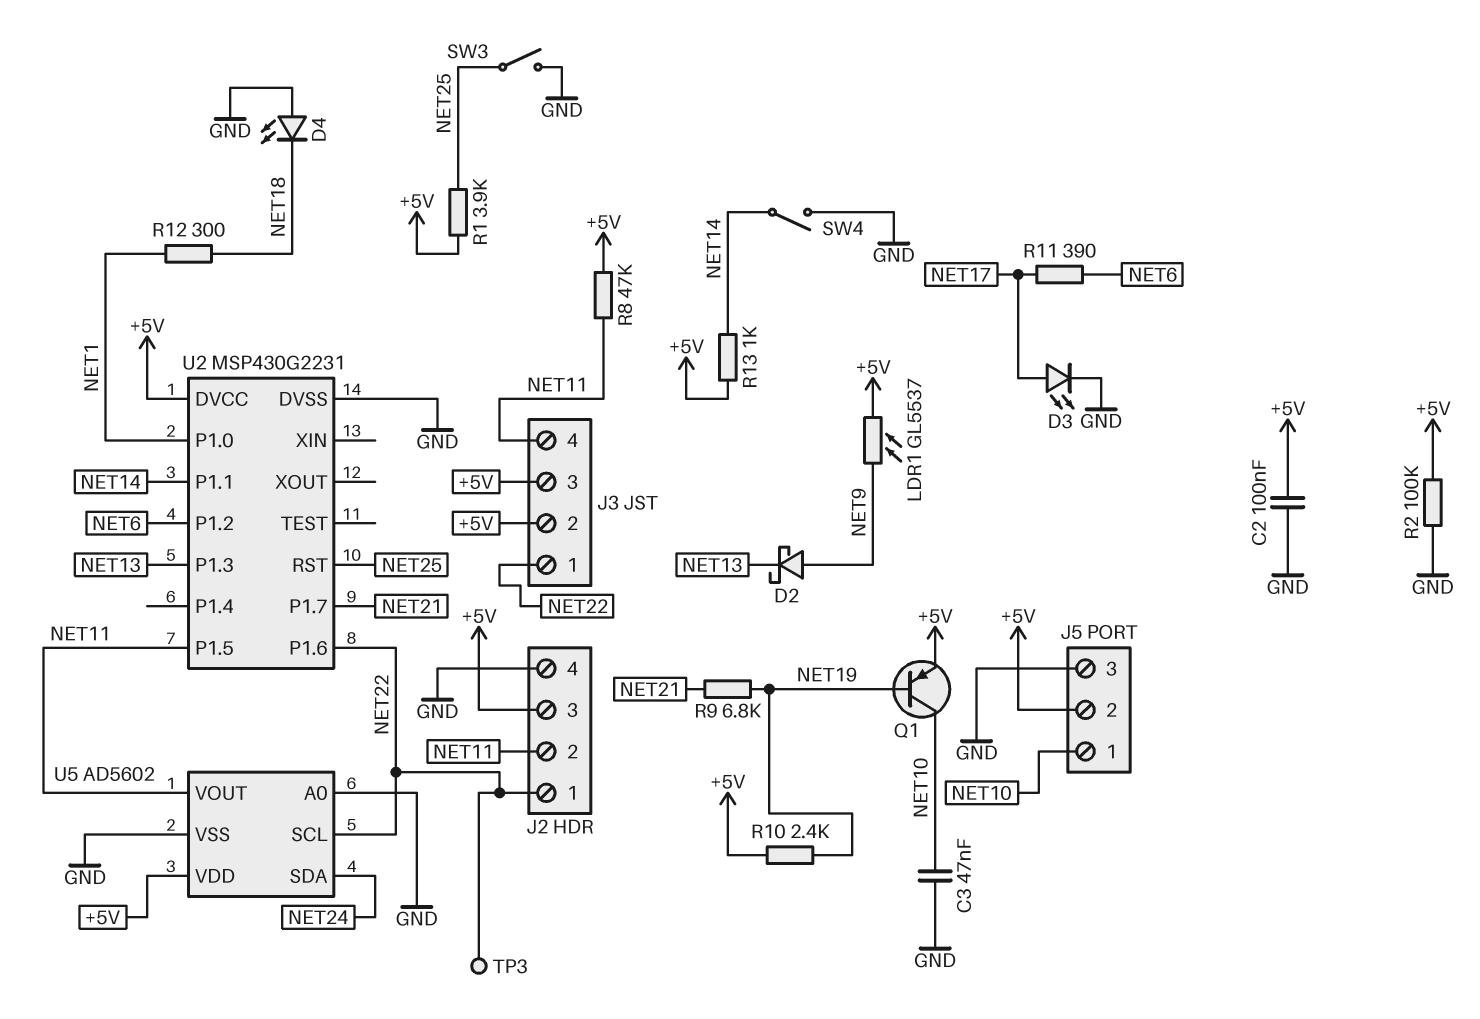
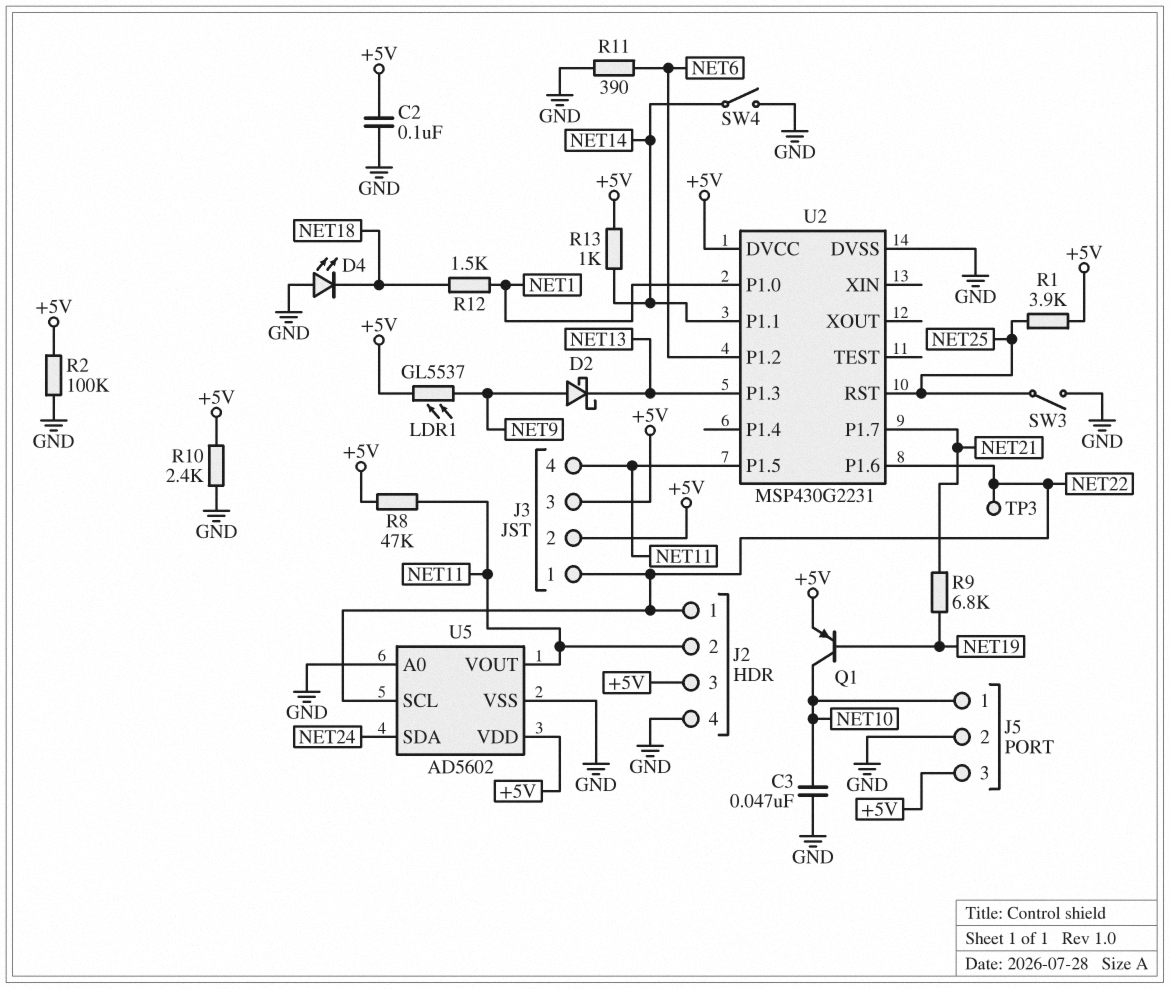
D3: LED (A NET17, K GND) -> none
J5 pin 2: +5V -> GND
J5 pin 3: GND -> +5V
R10: 2.4k (+5V, NET19) -> 2.4k (+5V, GND)
R11: 390 (NET6, NET17) -> 390 (GND, NET6)
R12: 300 (NET1, NET18) -> 1.5k (NET1, NET18)

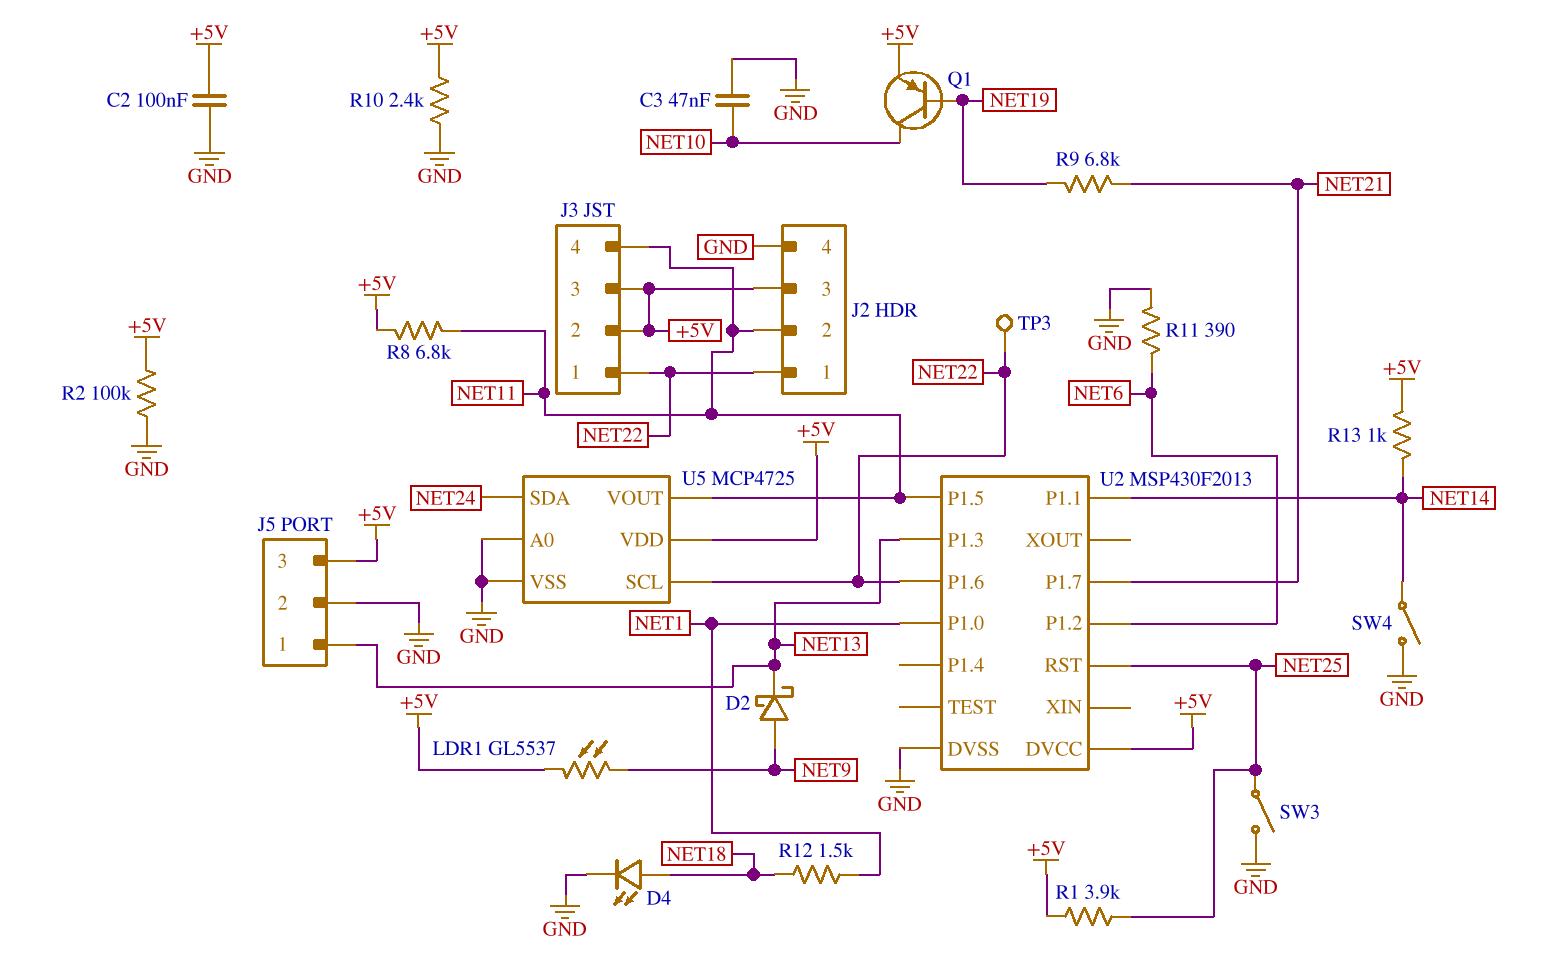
D4: LED (A GND, K NET18) -> LED (A NET18, K GND)
J5 pin 1: NET10 -> NET13
R8: 47k (+5V, NET11) -> 6.8k (+5V, NET11)
U2: MSP430G2231 -> MSP430F2013
U5: AD5602 -> MCP4725

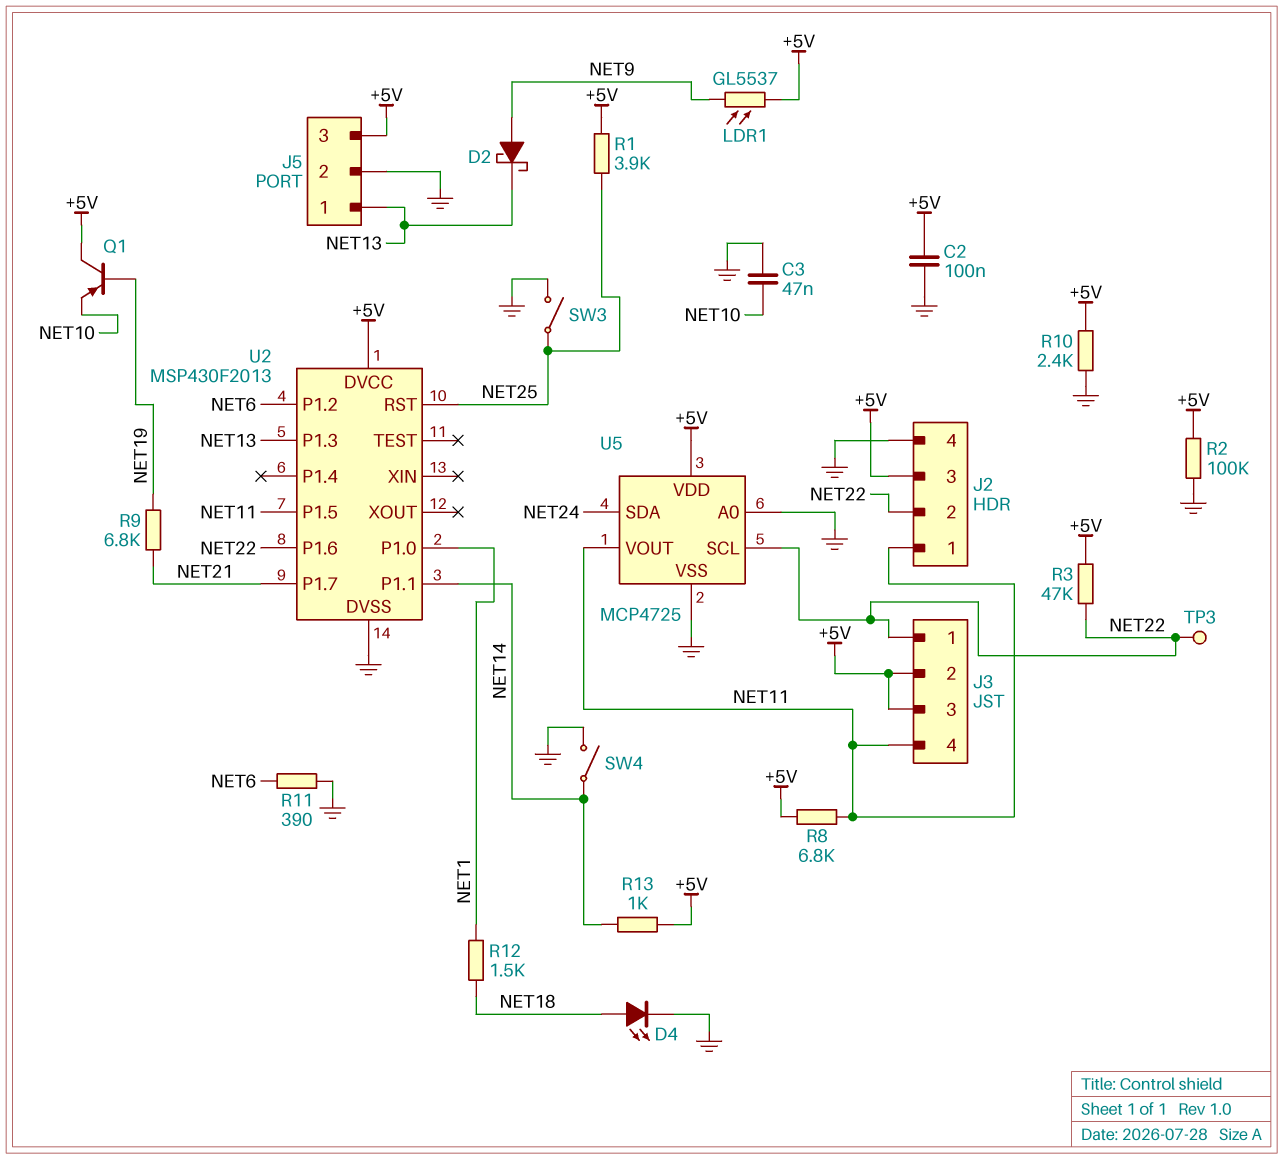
J2 pin 1: NET22 -> NET11
J2 pin 2: NET11 -> NET22
Q1: PNP (B NET19, C NET10, E +5V) -> PNP (B NET19, C +5V, E NET10)
R3: none -> 47k (+5V, NET22)

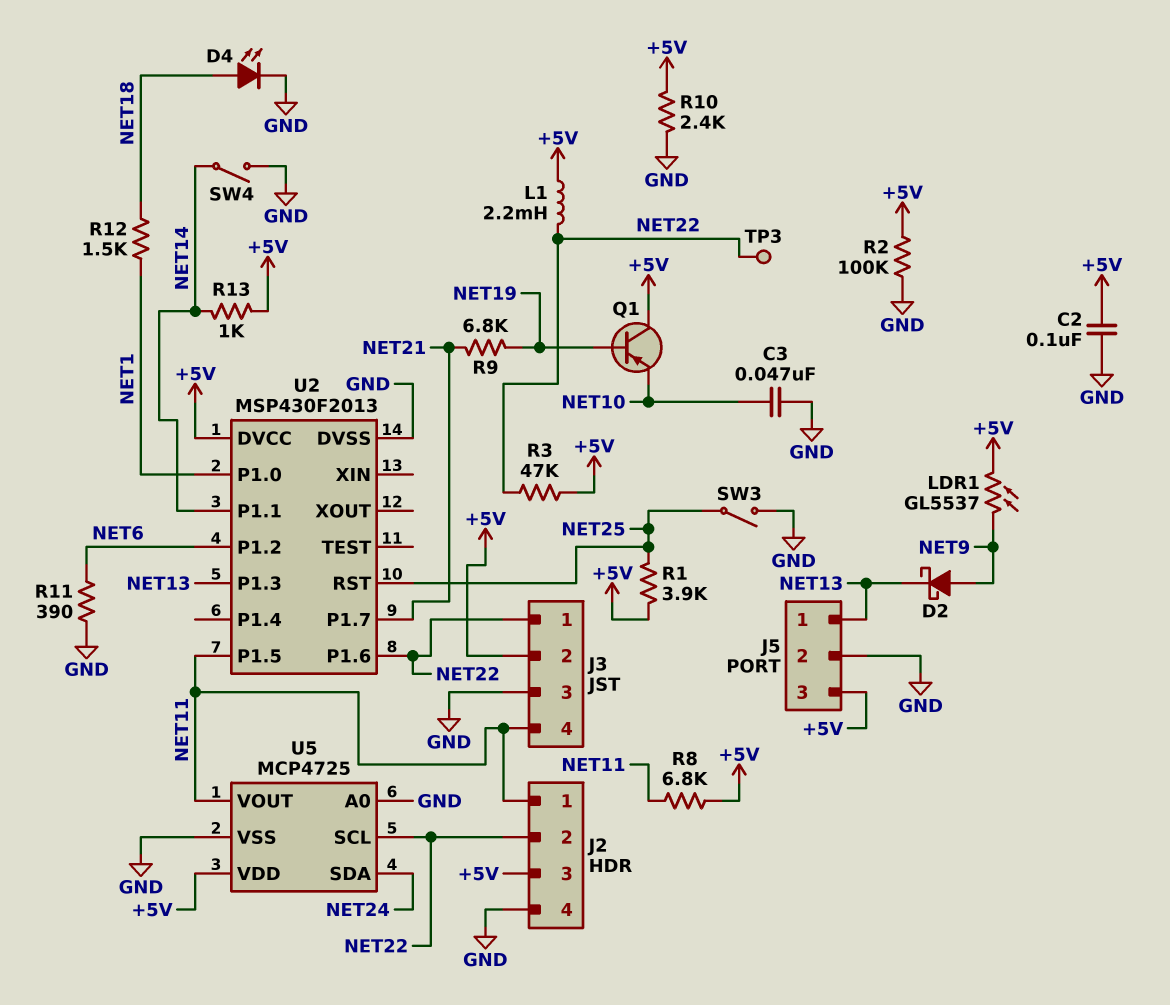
J3 pin 3: +5V -> GND
L1: none -> 2.2mH (+5V, NET22)

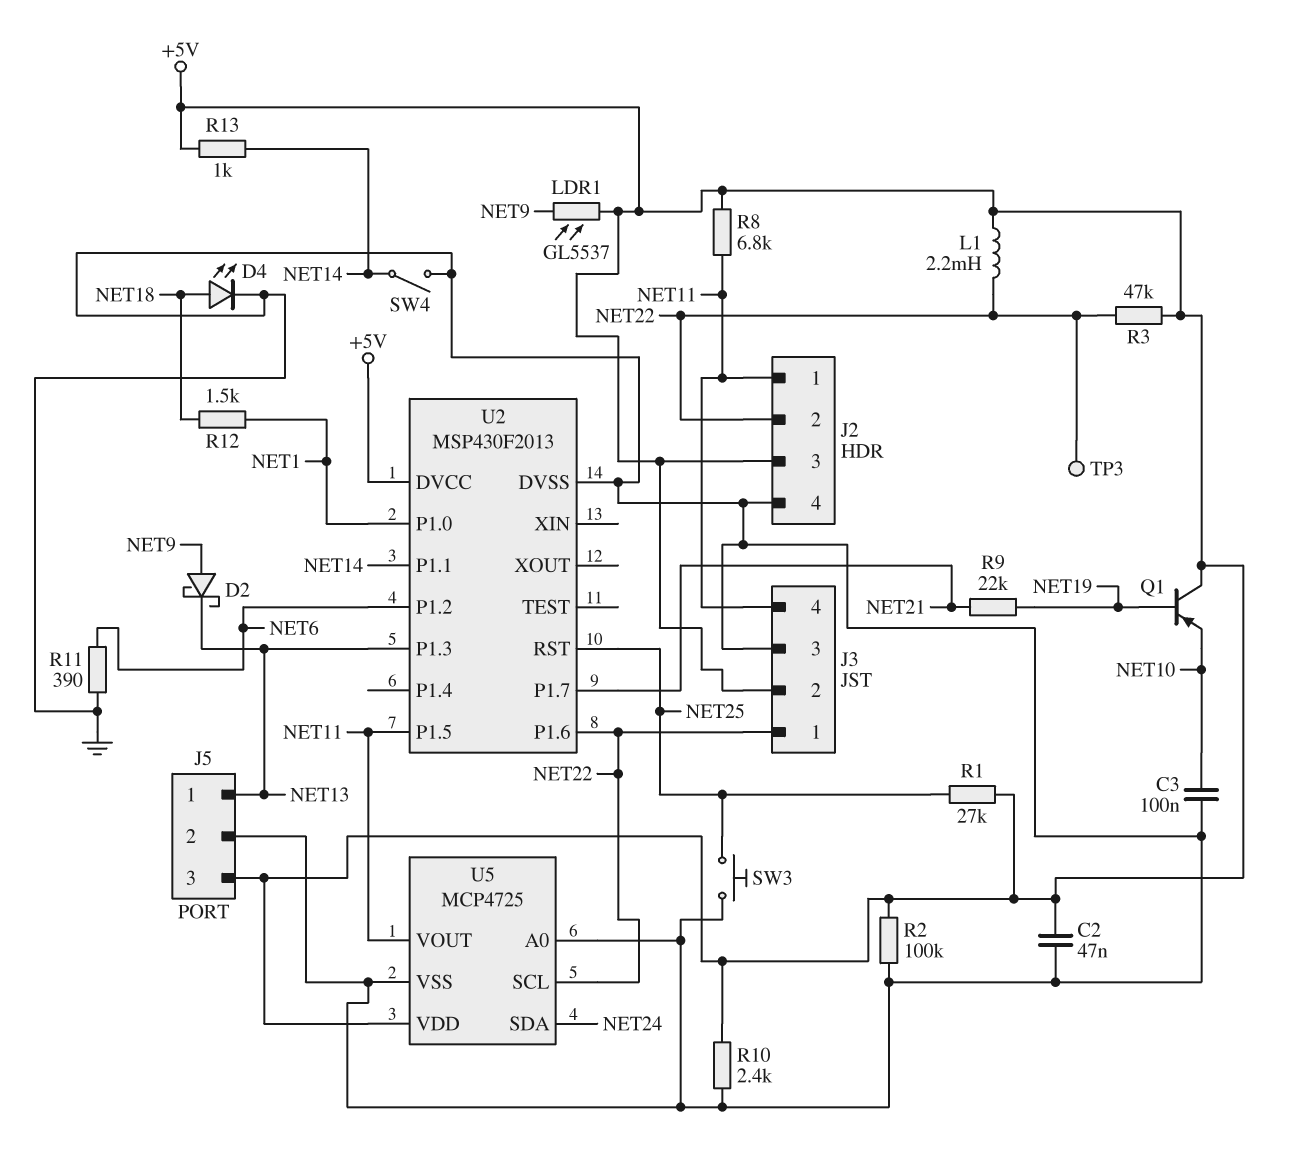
C2: 100nF (+5V, GND) -> 47nF (+5V, GND)
C3: 47nF (GND, NET10) -> 100nF (GND, NET10)
R1: 3.9k (+5V, NET25) -> 27k (+5V, NET25)
R9: 6.8k (NET19, NET21) -> 22k (NET19, NET21)
SW3: switch (GND, NET25) -> button (GND, NET25)

